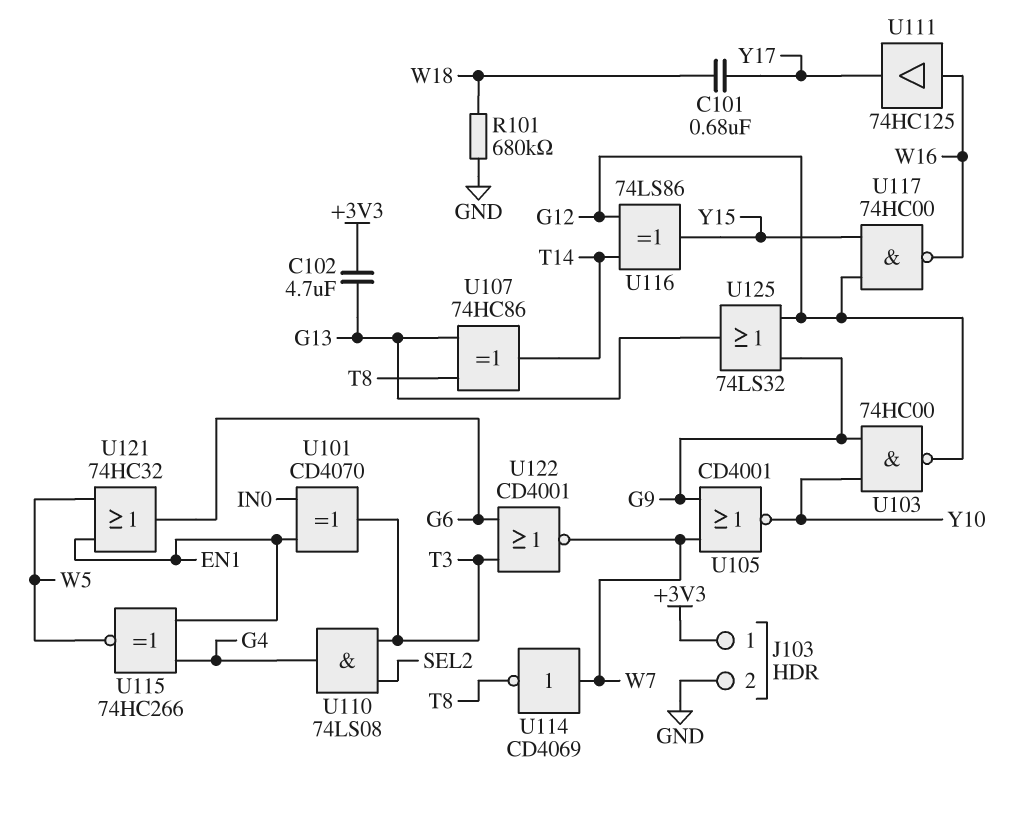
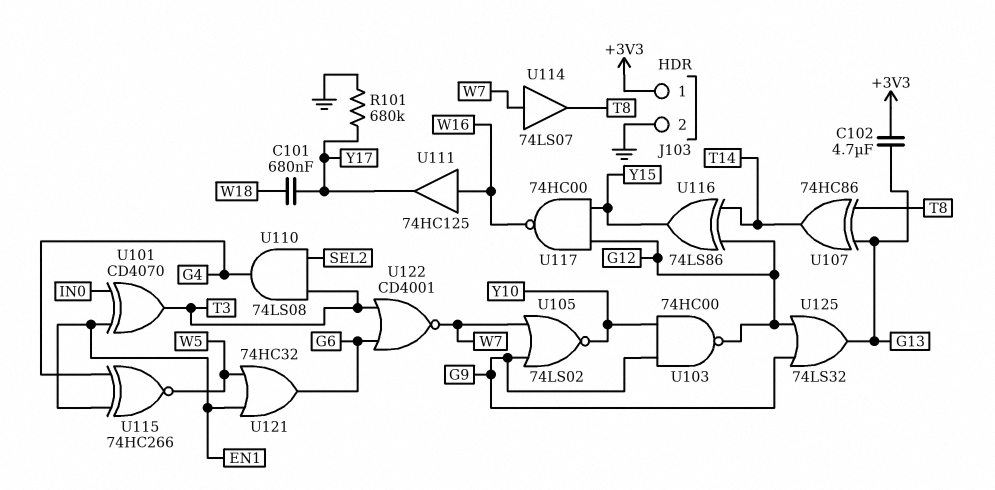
R101: 680k (GND, W18) -> 680k (GND, Y17)
U105: NOR CD4001 (in G9, in W7, out Y10) -> NOR 74LS02 (in G9, in W7, out Y10)
U114: NOT CD4069 (in W7, out T8) -> buffer 74LS07 (in W7, out T8)

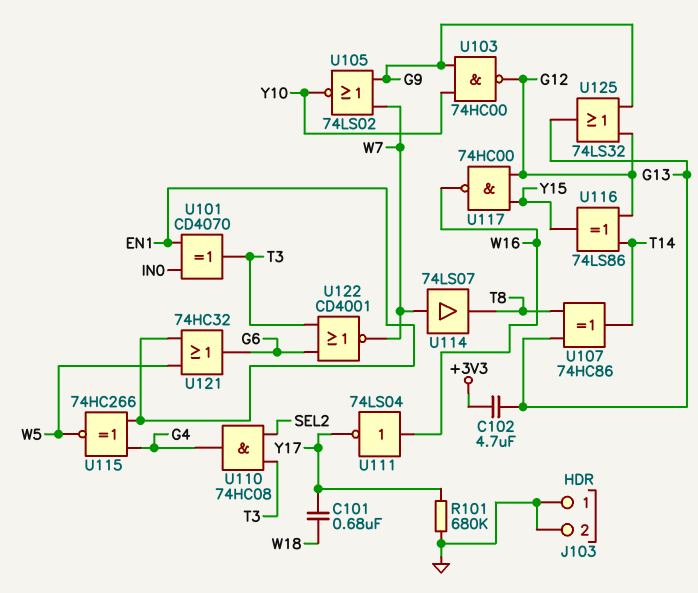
J103 pin 1: +3V3 -> GND
U110: AND 74LS08 (in SEL2, in T3, out G4) -> AND 74HC08 (in SEL2, in T3, out G4)
U111: buffer 74HC125 (in W16, out Y17) -> NOT 74LS04 (in W16, out Y17)

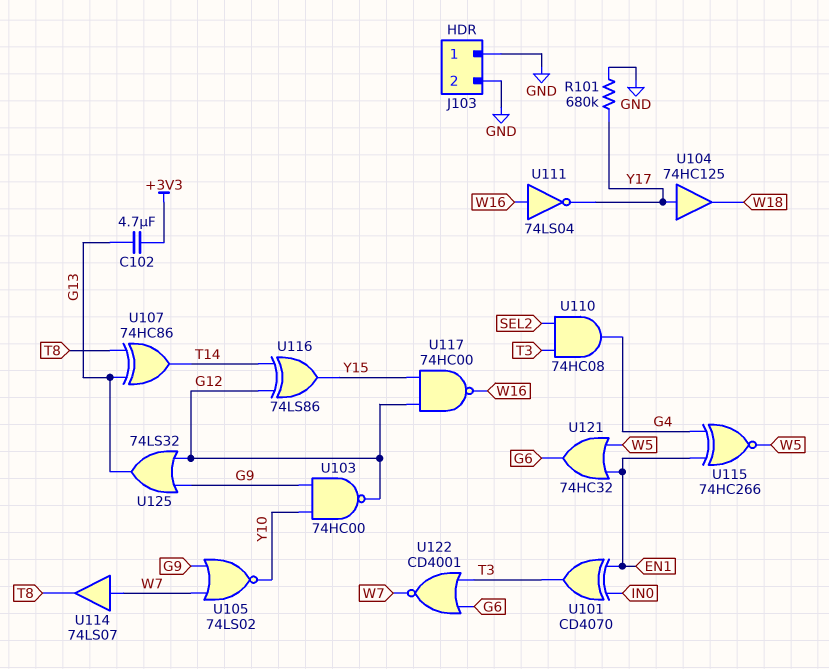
C101: 680nF (W18, Y17) -> none
U104: none -> buffer 74HC125 (in Y17, out W18)

